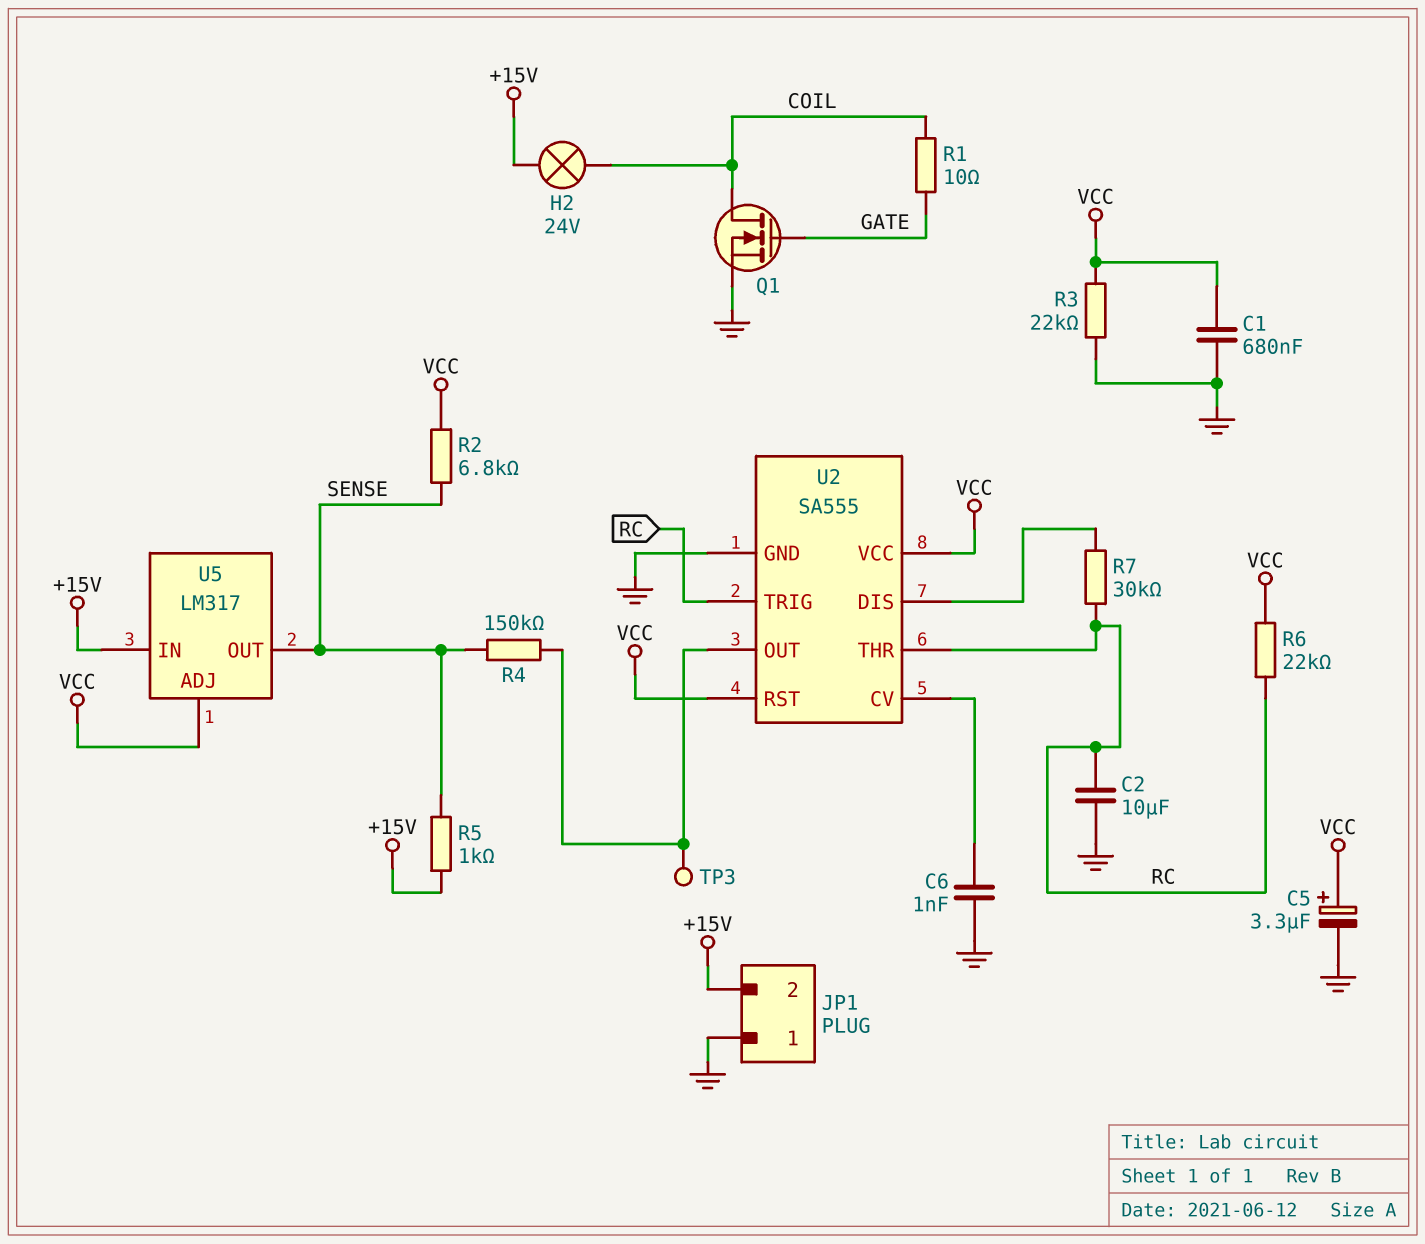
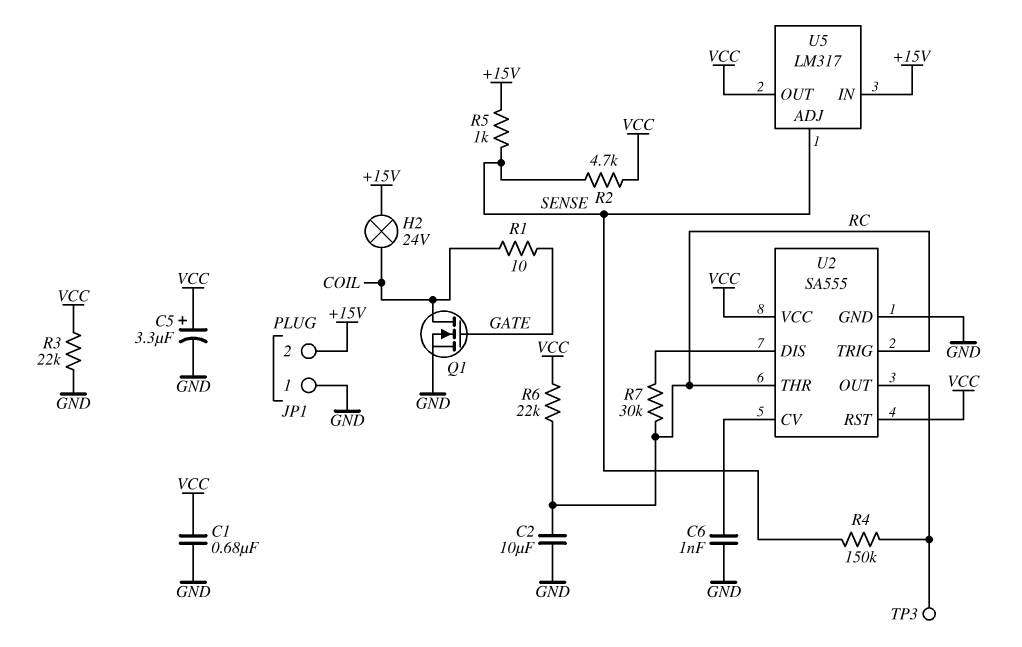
R2: 6.8k (SENSE, VCC) -> 4.7k (SENSE, VCC)
U5 pin ADJ: VCC -> SENSE
U5 pin OUT: SENSE -> VCC

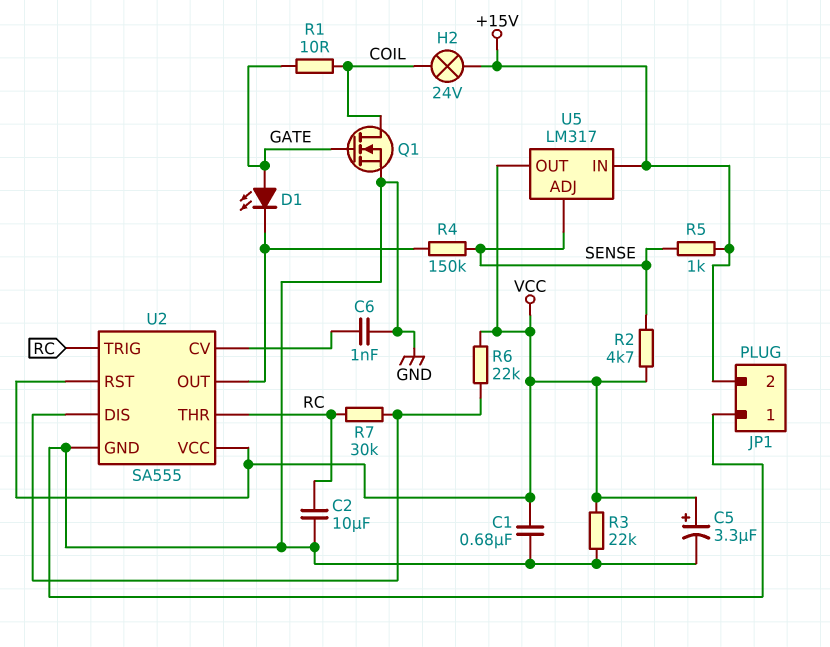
D1: none -> LED (A GATE, K U2/OUT)
R6: 22k (RC, VCC) -> 22k (U2/DIS, VCC)
TP3: test point (U2/OUT) -> none

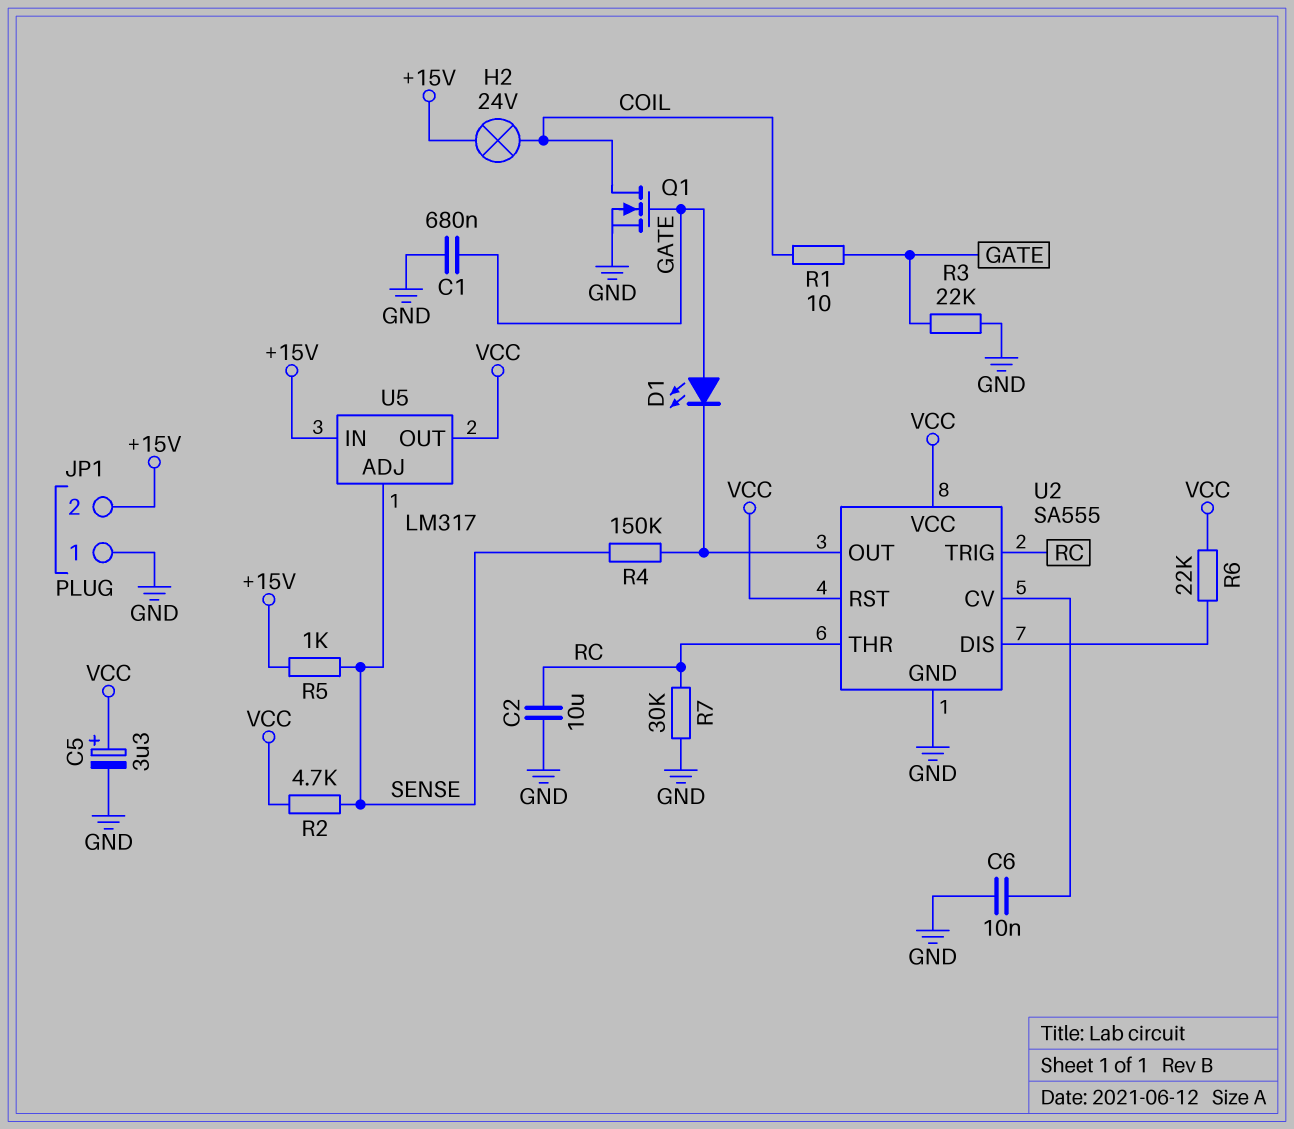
C1: 680nF (GND, VCC) -> 680nF (GATE, GND)
C6: 1nF (GND, U2/CV) -> 10nF (GND, U2/CV)
R3: 22k (GND, VCC) -> 22k (GATE, GND)
R7: 30k (RC, U2/DIS) -> 30k (GND, RC)

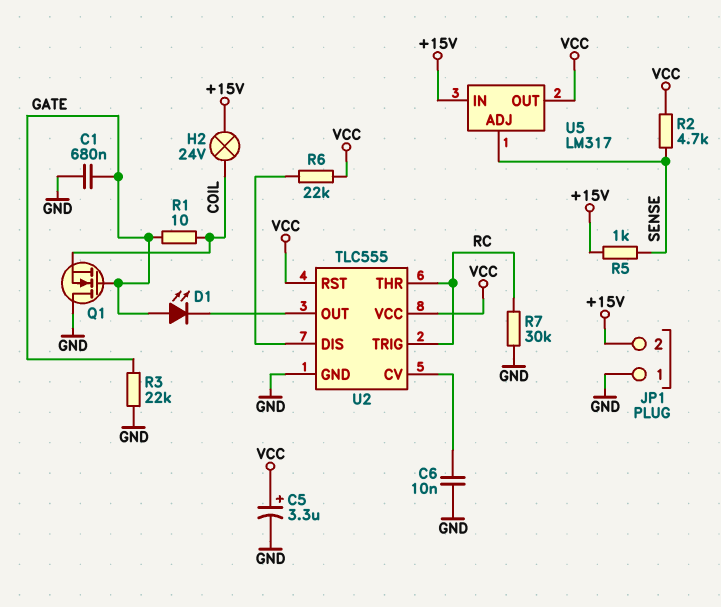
C2: 10uF (GND, RC) -> none
Q1: NMOS (G GATE, D COIL, S GND) -> NMOS (G GATE, D GND, S COIL)
R4: 150k (SENSE, U2/OUT) -> none
U2: SA555 -> TLC555

